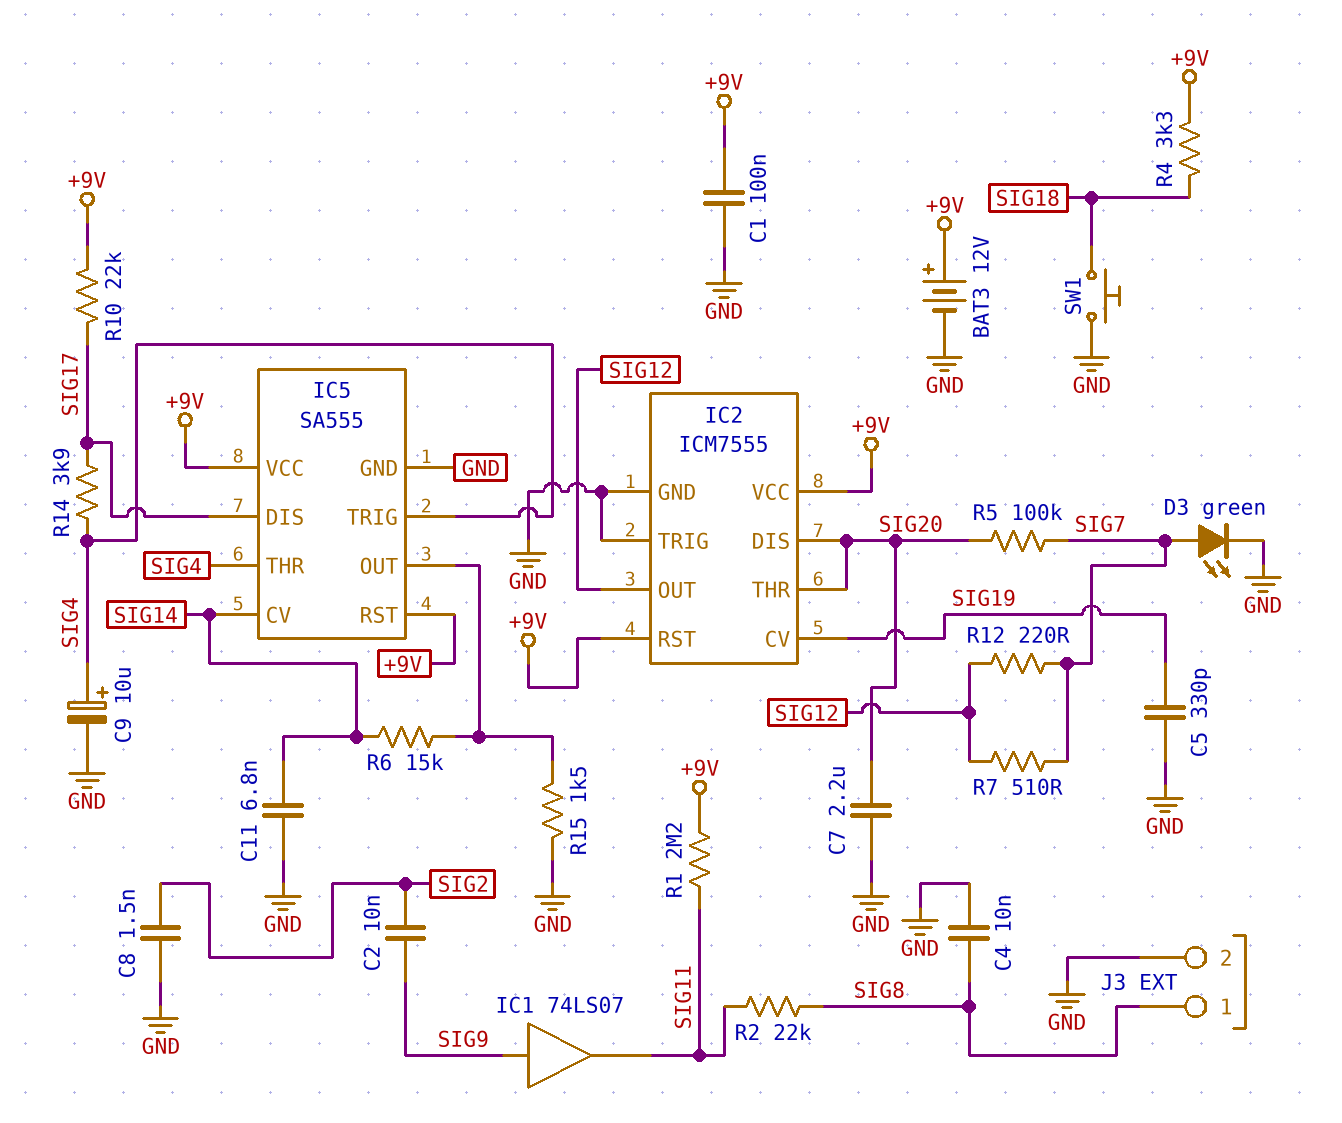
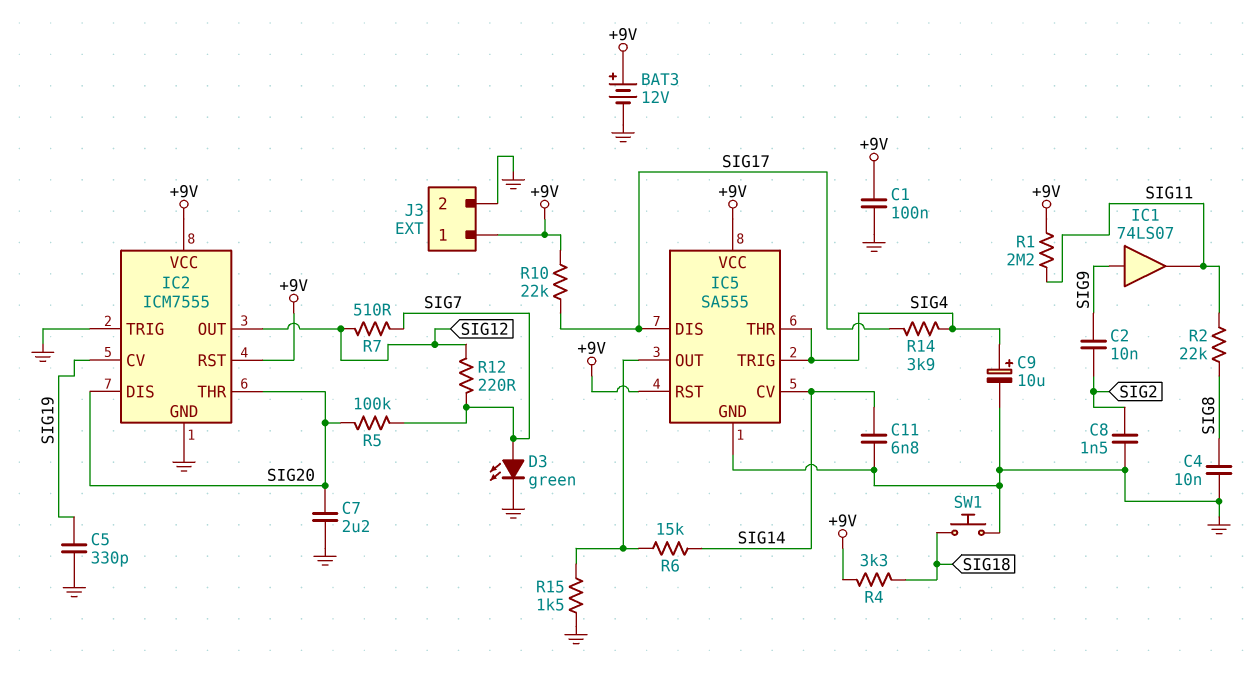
J3 pin 1: SIG8 -> +9V

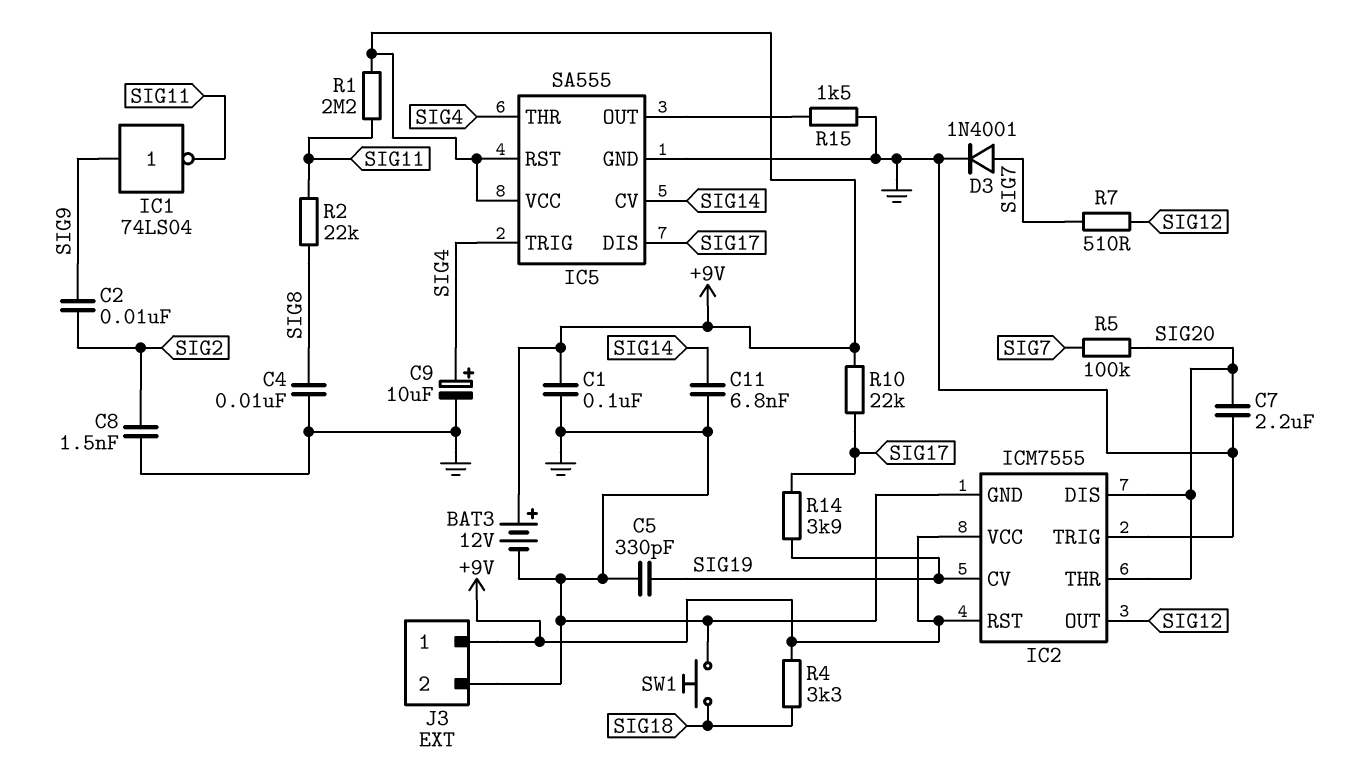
D3: LED green (A SIG7, K GND) -> diode 1N4001 (A SIG7, K GND)
IC1: buffer 74LS07 (in SIG9, out SIG11) -> NOT 74LS04 (in SIG9, out SIG11)
R6: 15k (IC5/OUT, SIG14) -> none
R12: 220 (SIG7, SIG12) -> none
R14: 3.9k (SIG4, SIG17) -> 3.9k (SIG17, SIG19)

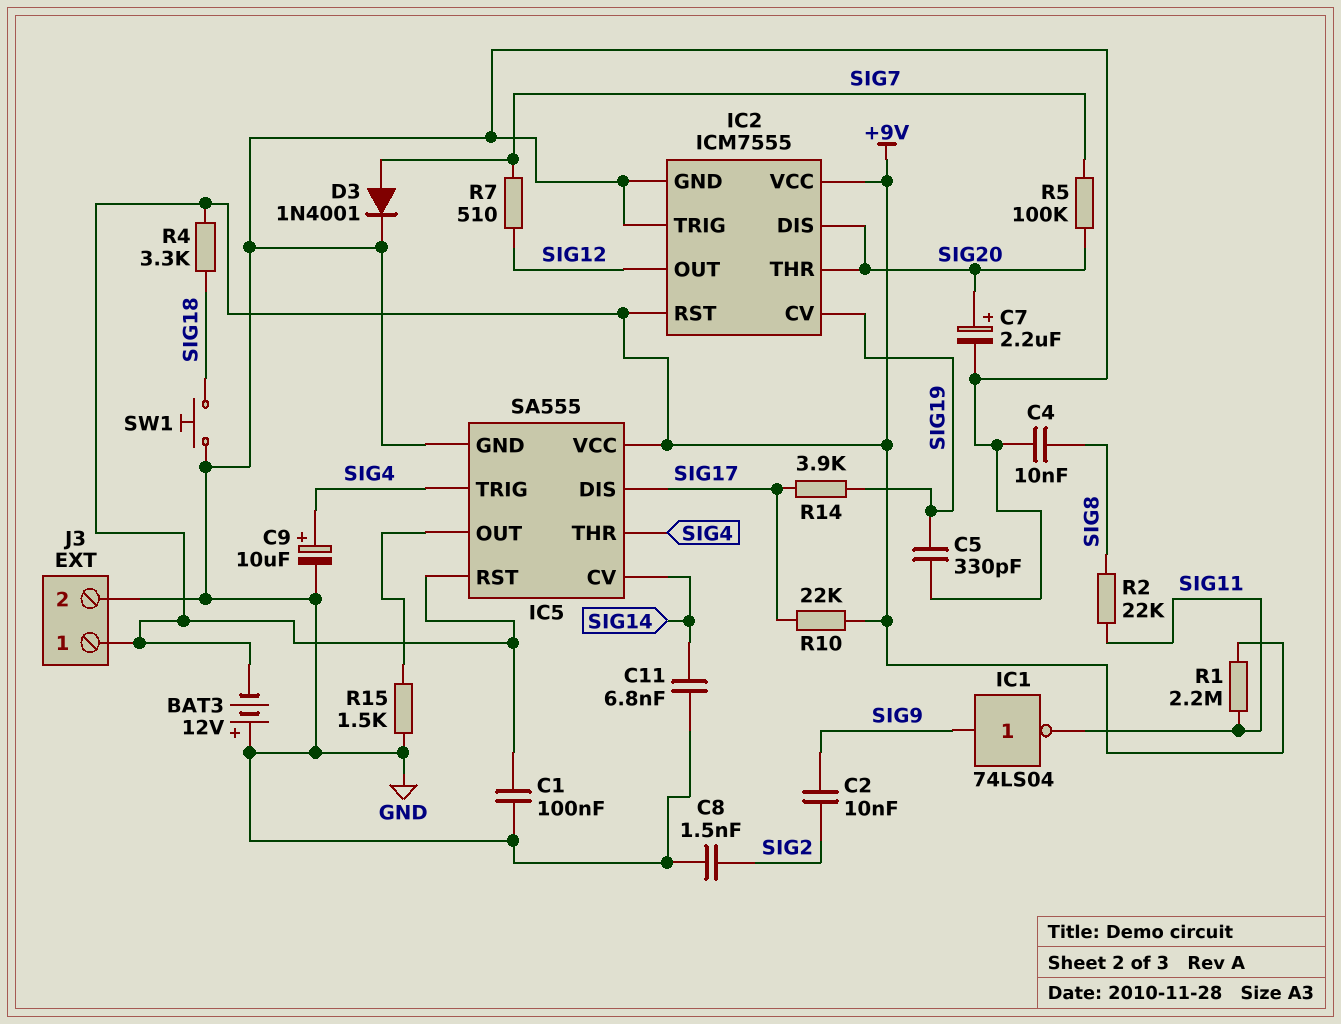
BAT3: 12V (plus +9V, minus GND) -> 12V (plus GND, minus +9V)
C7: 2.2uF (GND, SIG20) -> 2.2uF (plus SIG20, minus GND)

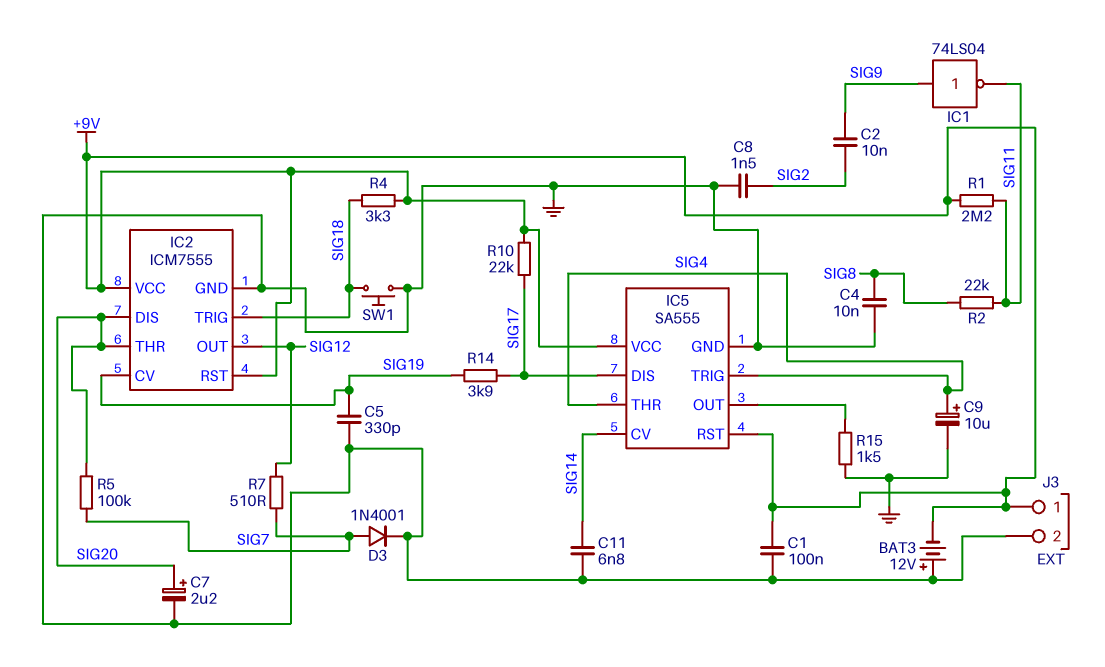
IC2 pin TRIG: GND -> SIG18

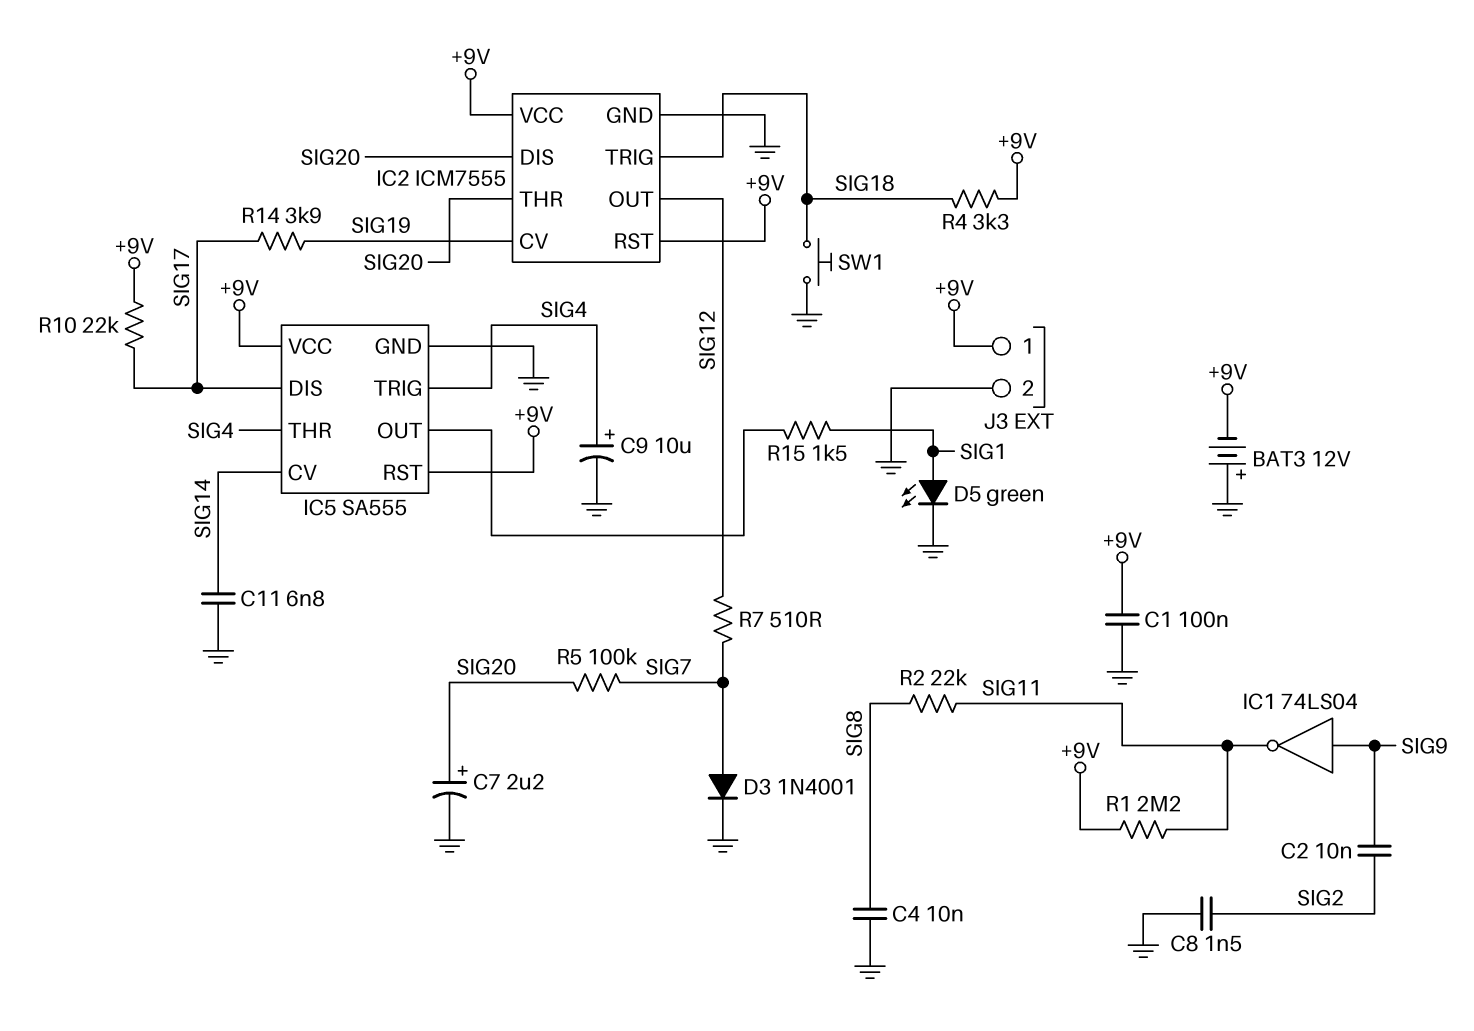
C5: 330pF (GND, SIG19) -> none
D5: none -> LED green (A SIG1, K GND)
R15: 1.5k (GND, IC5/OUT) -> 1.5k (IC5/OUT, SIG1)

